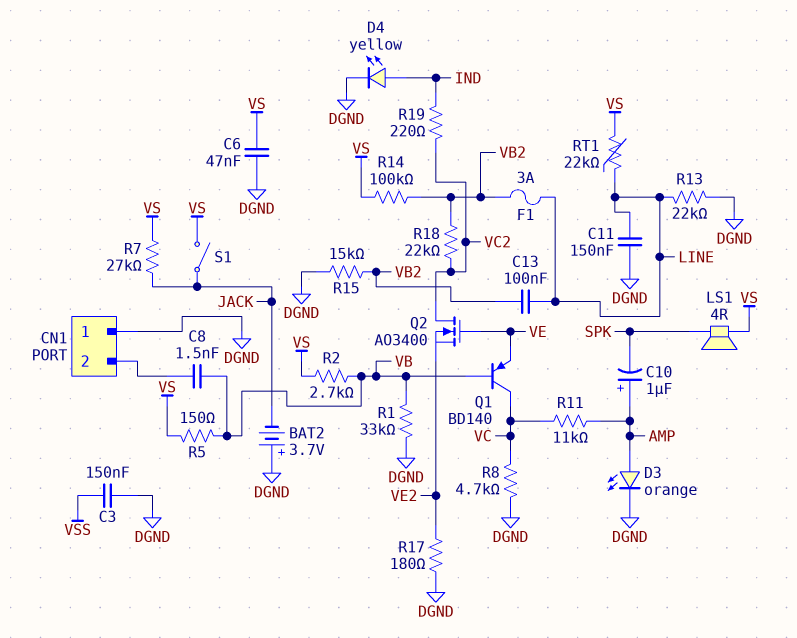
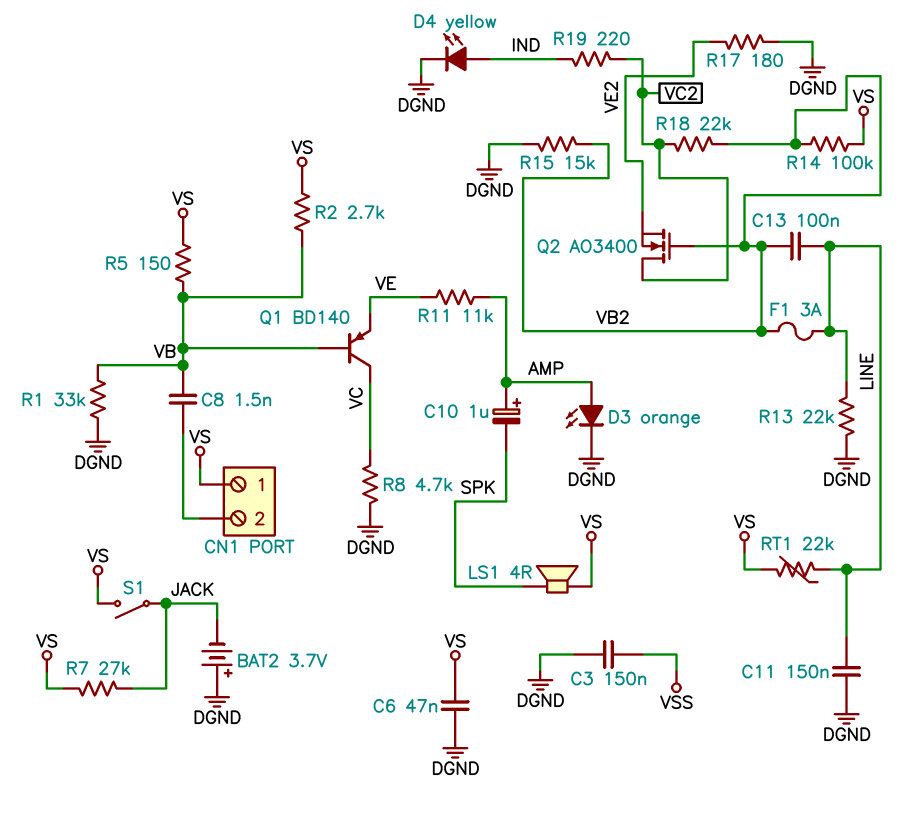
CN1 pin 1: DGND -> VS
Q2: NMOS AO3400 (G VE, D VC2, S VE2) -> NMOS AO3400 (G VB2, D VC2, S VE2)
R11: 11k (AMP, VC) -> 11k (AMP, VE)

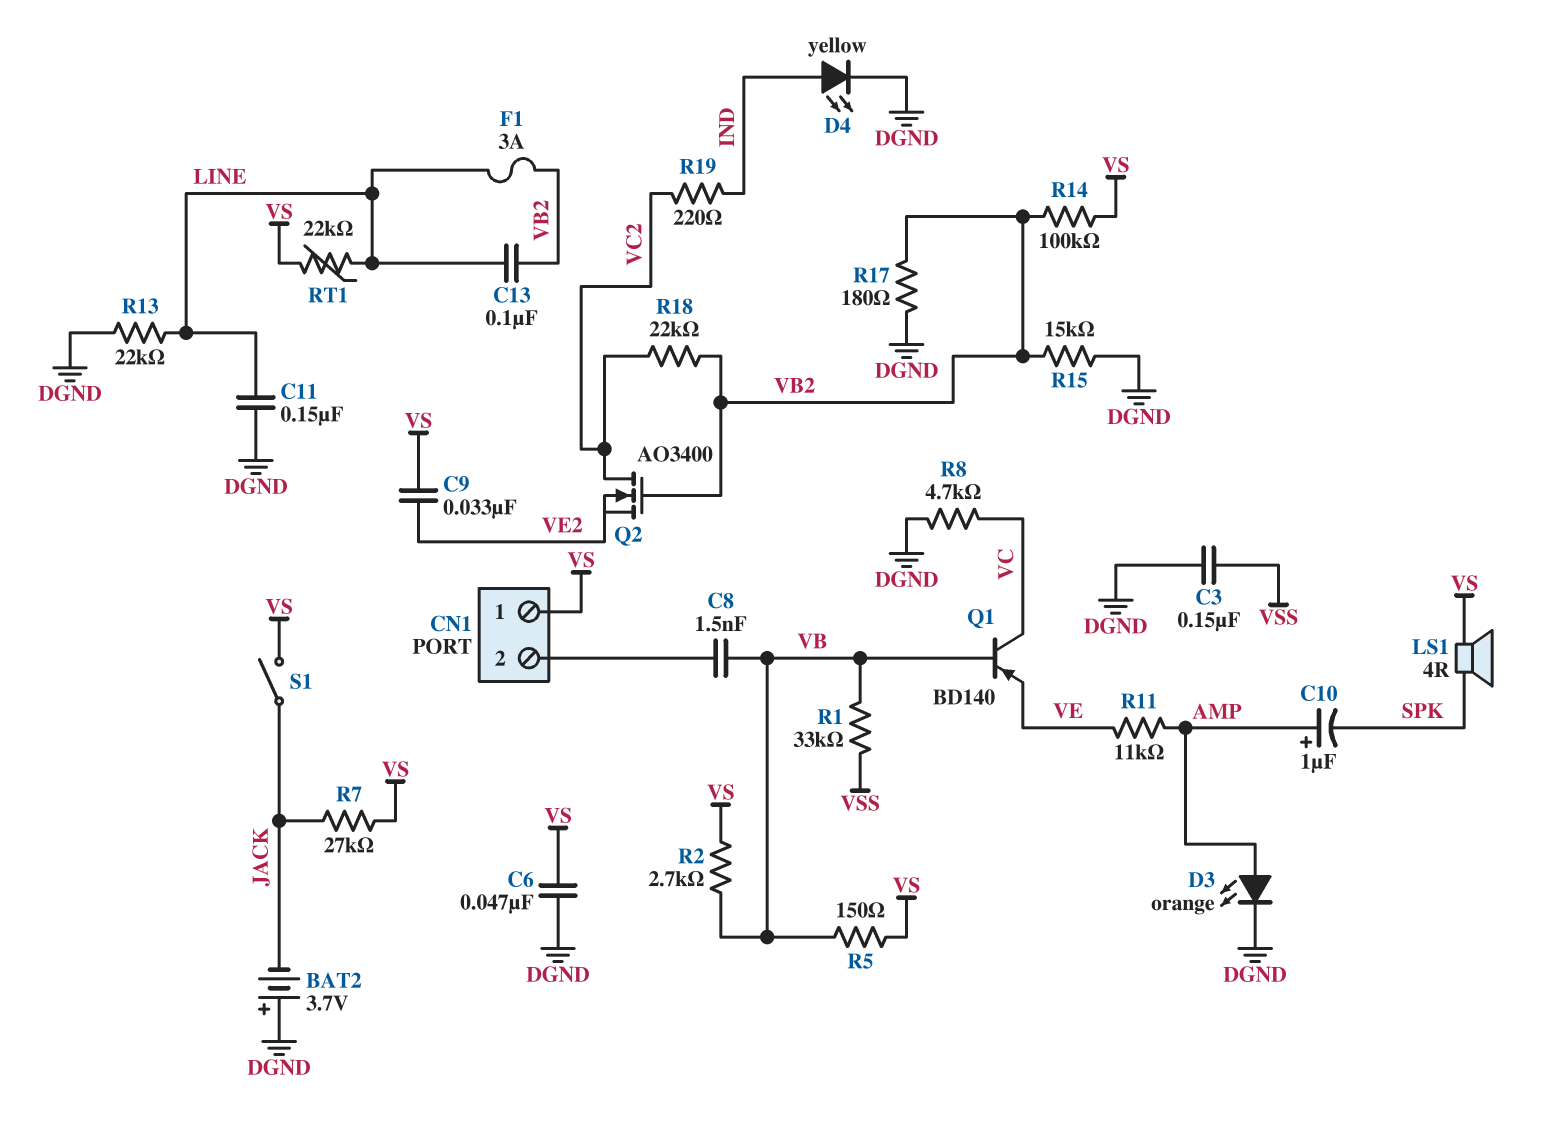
C9: none -> 33nF (VE2, VS)
R1: 33k (DGND, VB) -> 33k (VB, VSS)
R17: 180 (DGND, VE2) -> 180 (DGND, VB2)

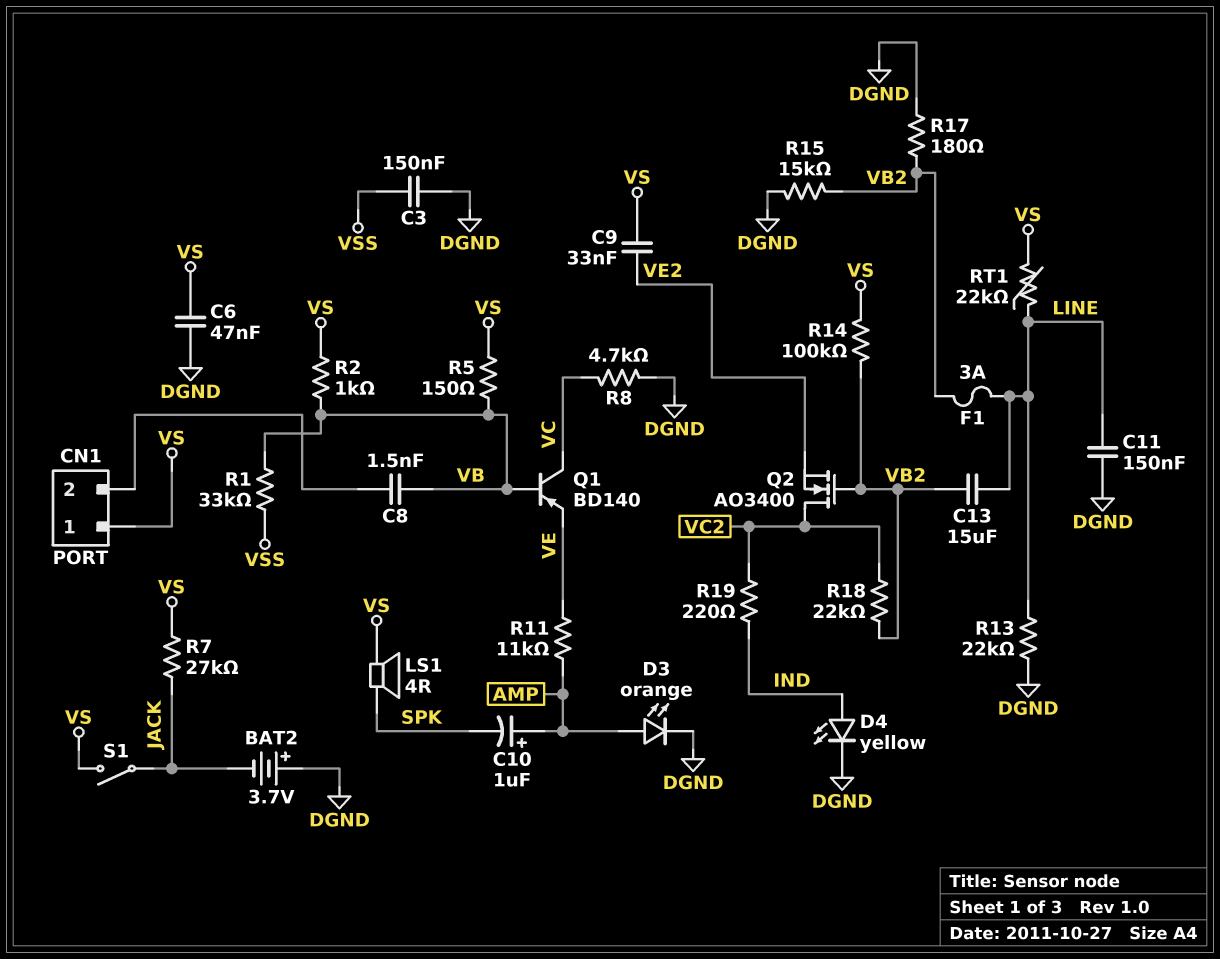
C13: 100nF (LINE, VB2) -> 15uF (LINE, VB2)
R2: 2.7k (VB, VS) -> 1k (VB, VS)

